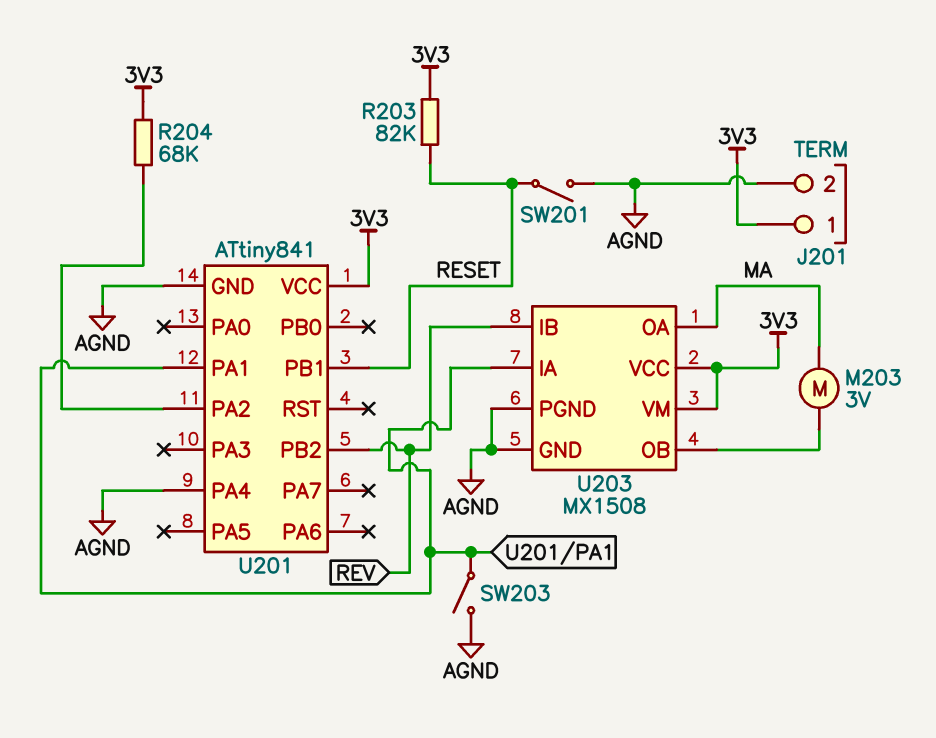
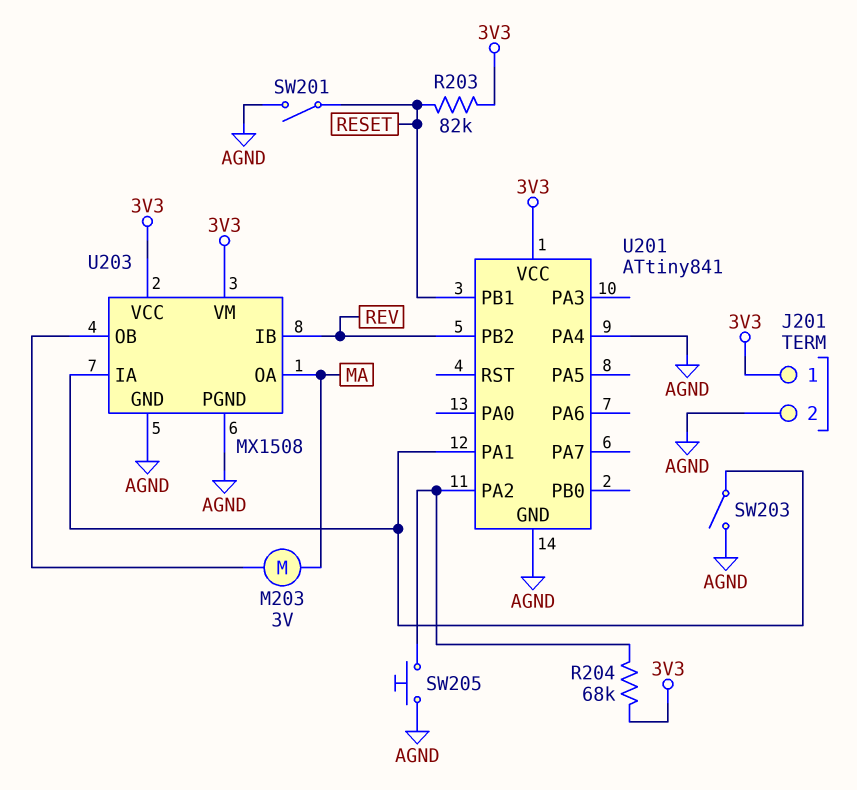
SW205: none -> button (AGND, U201/PA2)

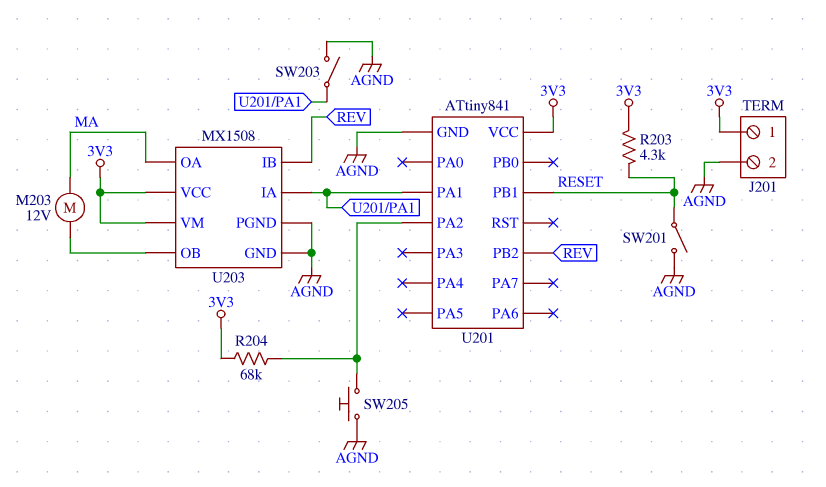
M203: motor 3V (MA, U203/OB) -> motor 12V (MA, U203/OB)
R203: 82k (3V3, RESET) -> 4.3k (3V3, RESET)
U201 pin PA4: AGND -> none

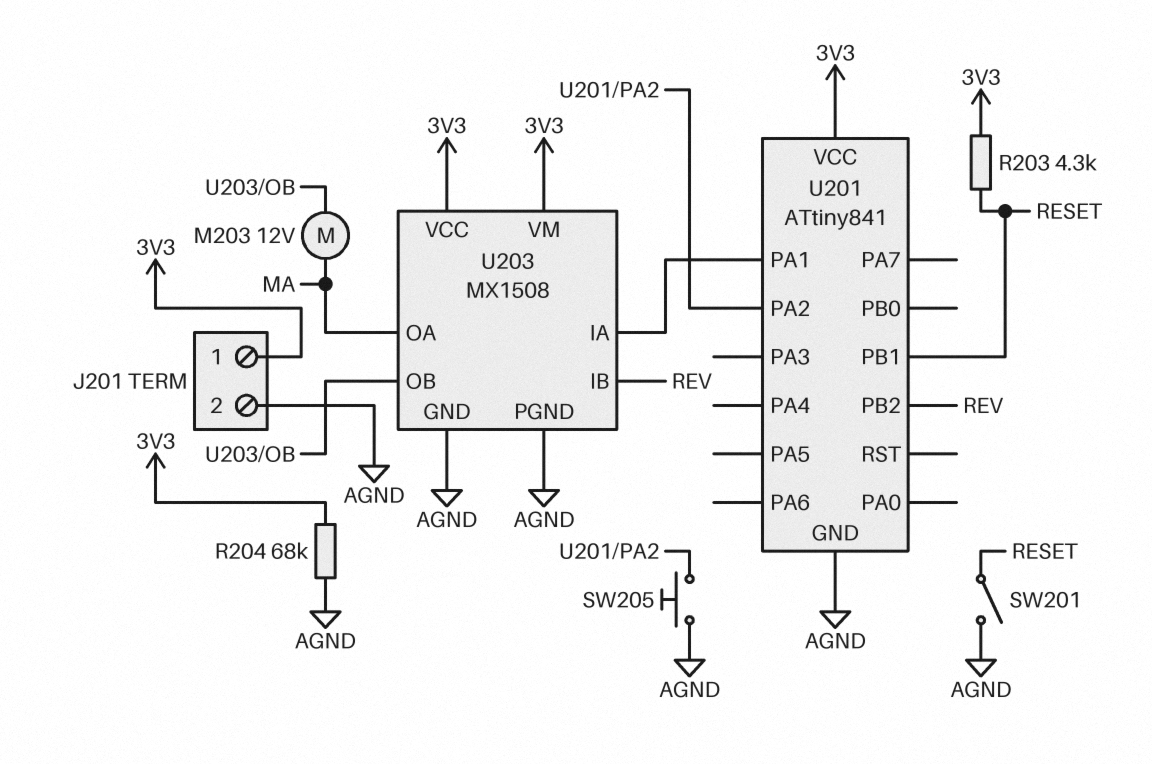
R204: 68k (3V3, U201/PA2) -> 68k (3V3, AGND)
SW203: switch (AGND, U201/PA1) -> none

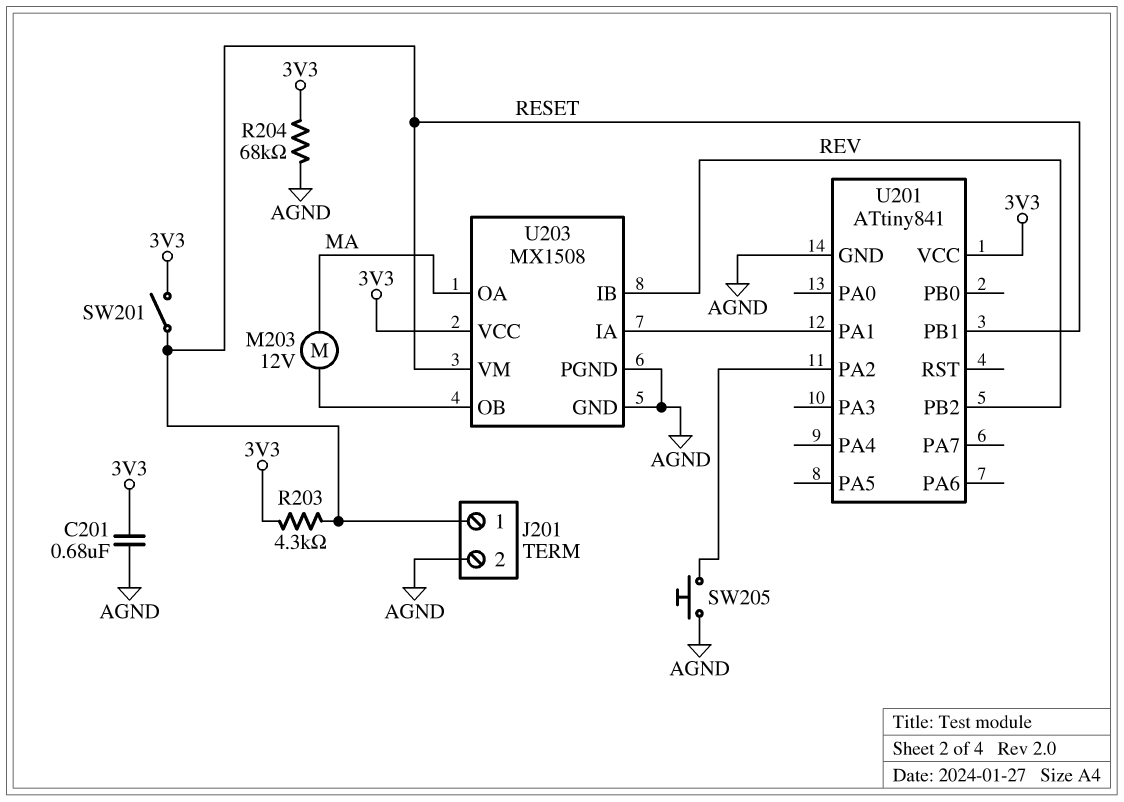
C201: none -> 680nF (3V3, AGND)
J201 pin 1: 3V3 -> RESET
SW201: switch (AGND, RESET) -> switch (3V3, RESET)
U203 pin VM: 3V3 -> RESET

